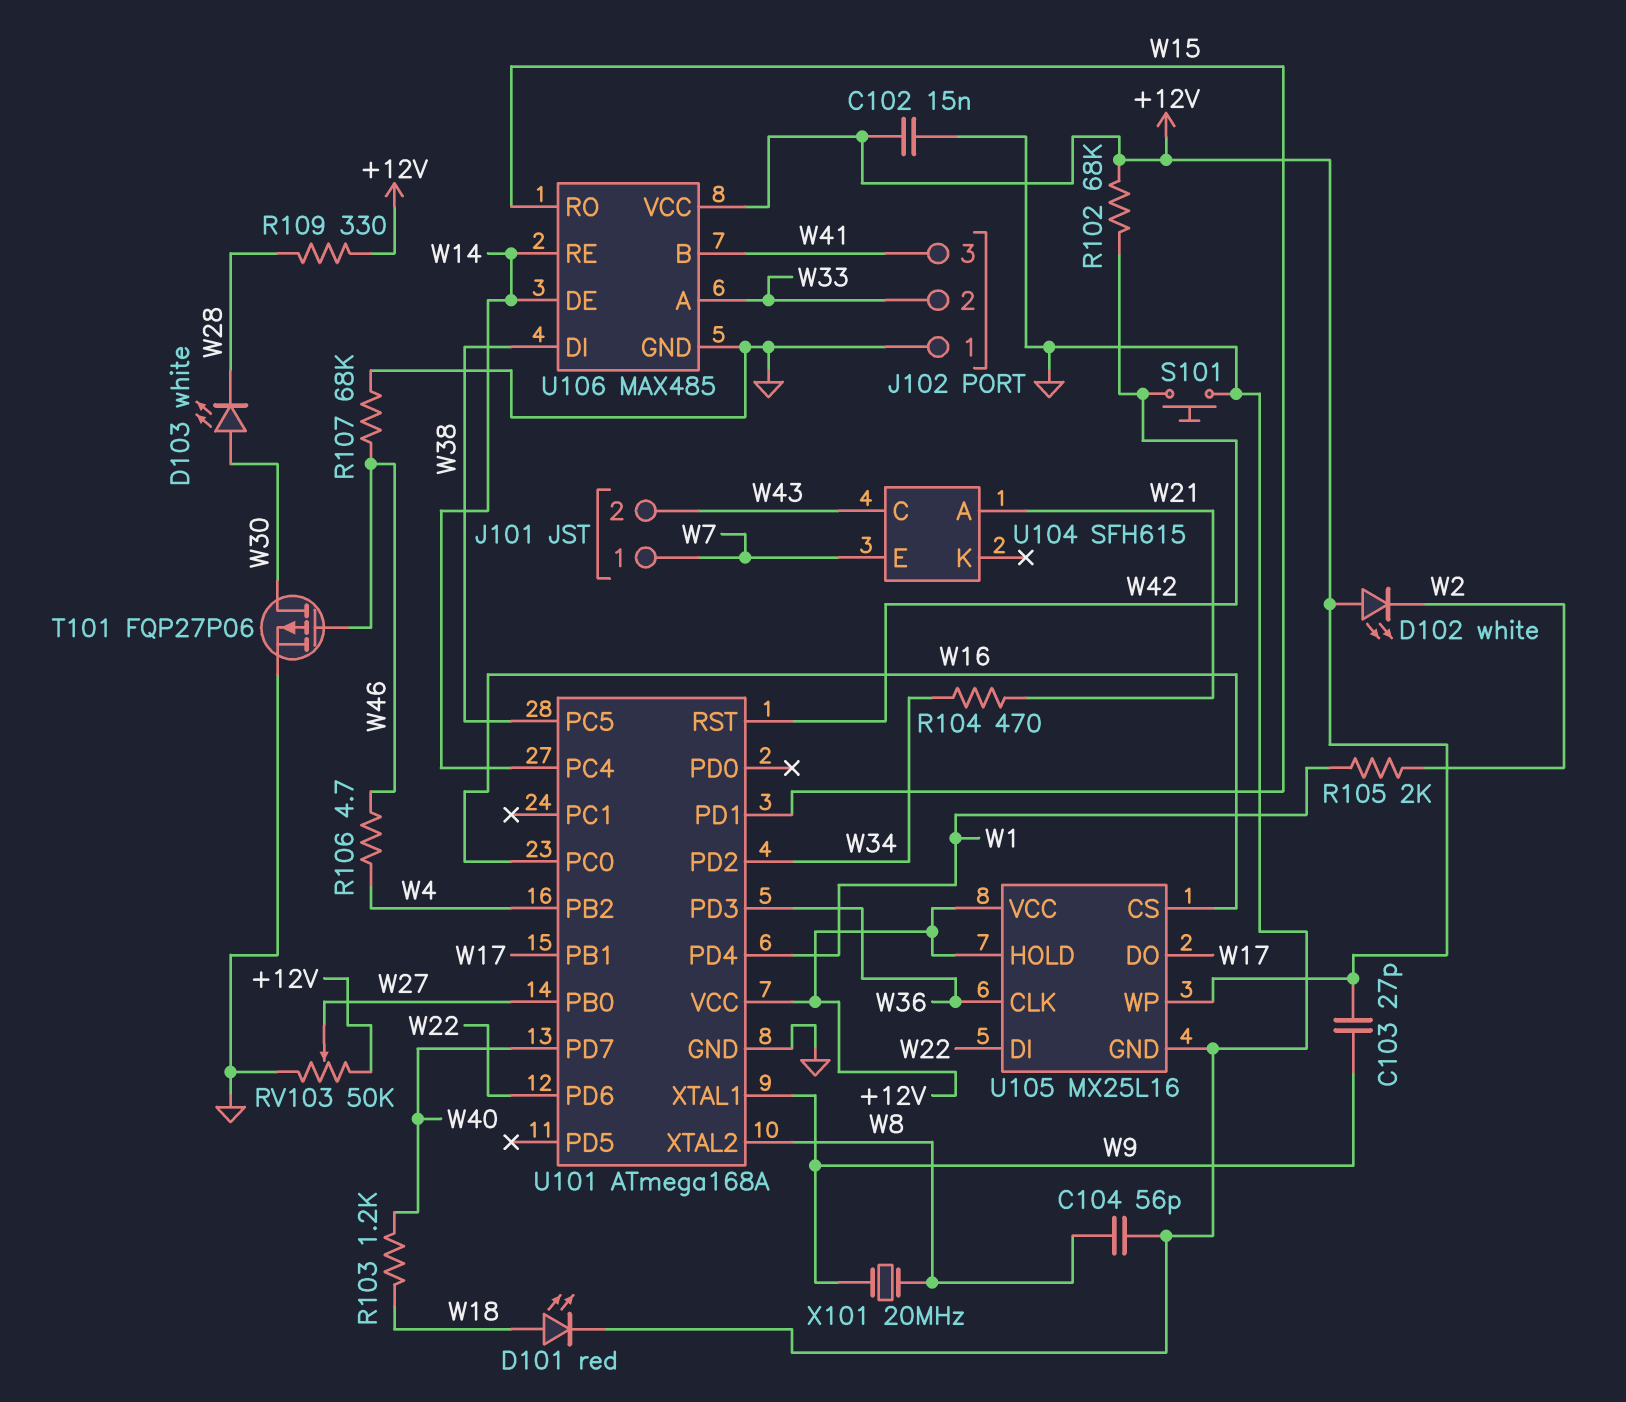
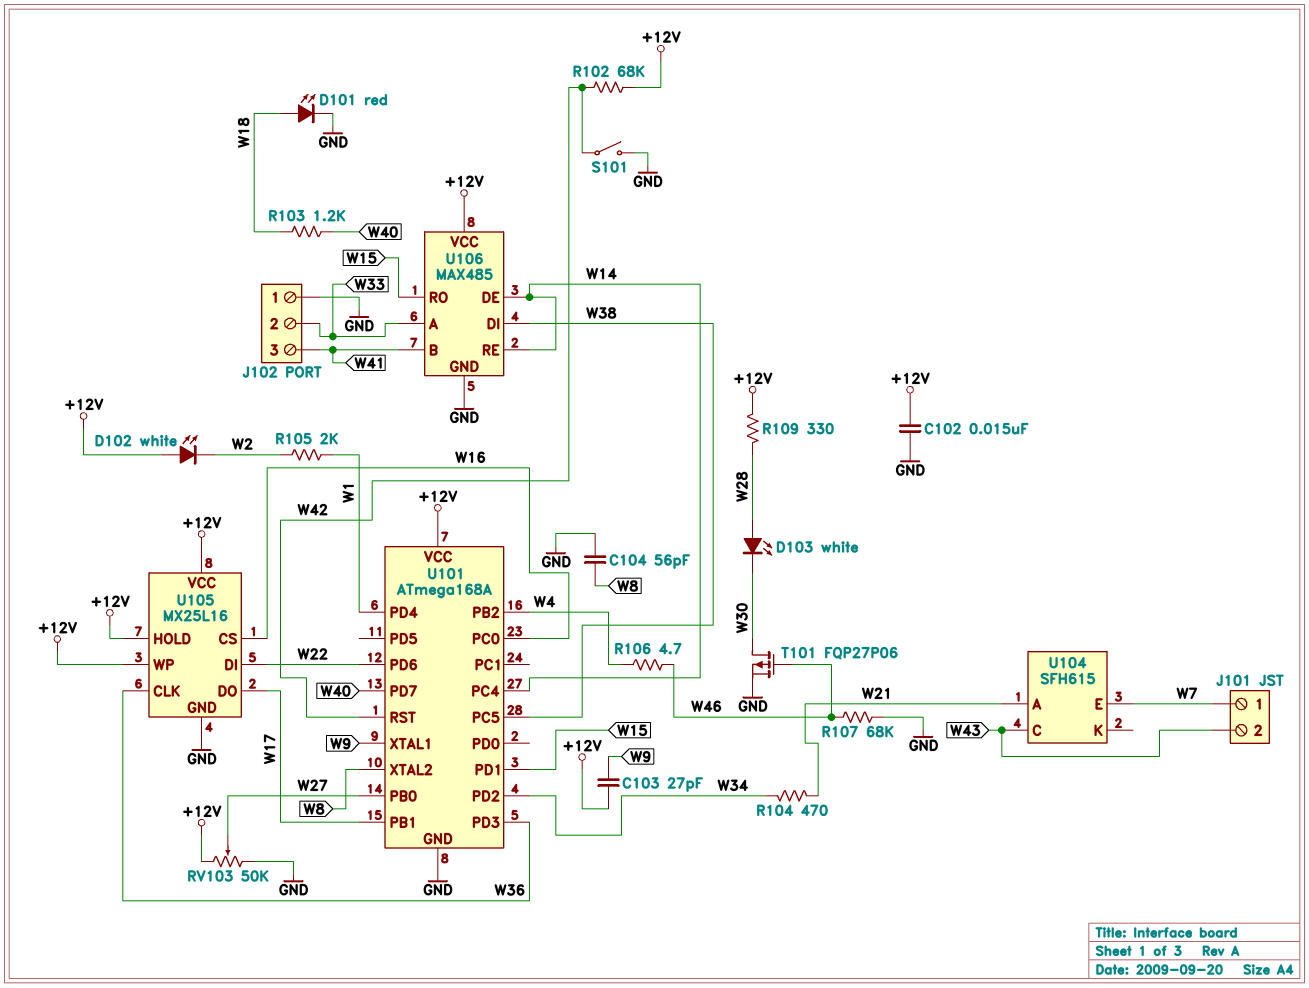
D103: LED white (A W30, K W28) -> LED white (A W28, K W30)
S101: button (GND, W42) -> switch (GND, W42)
X101: 20MHz (W8, W9) -> none

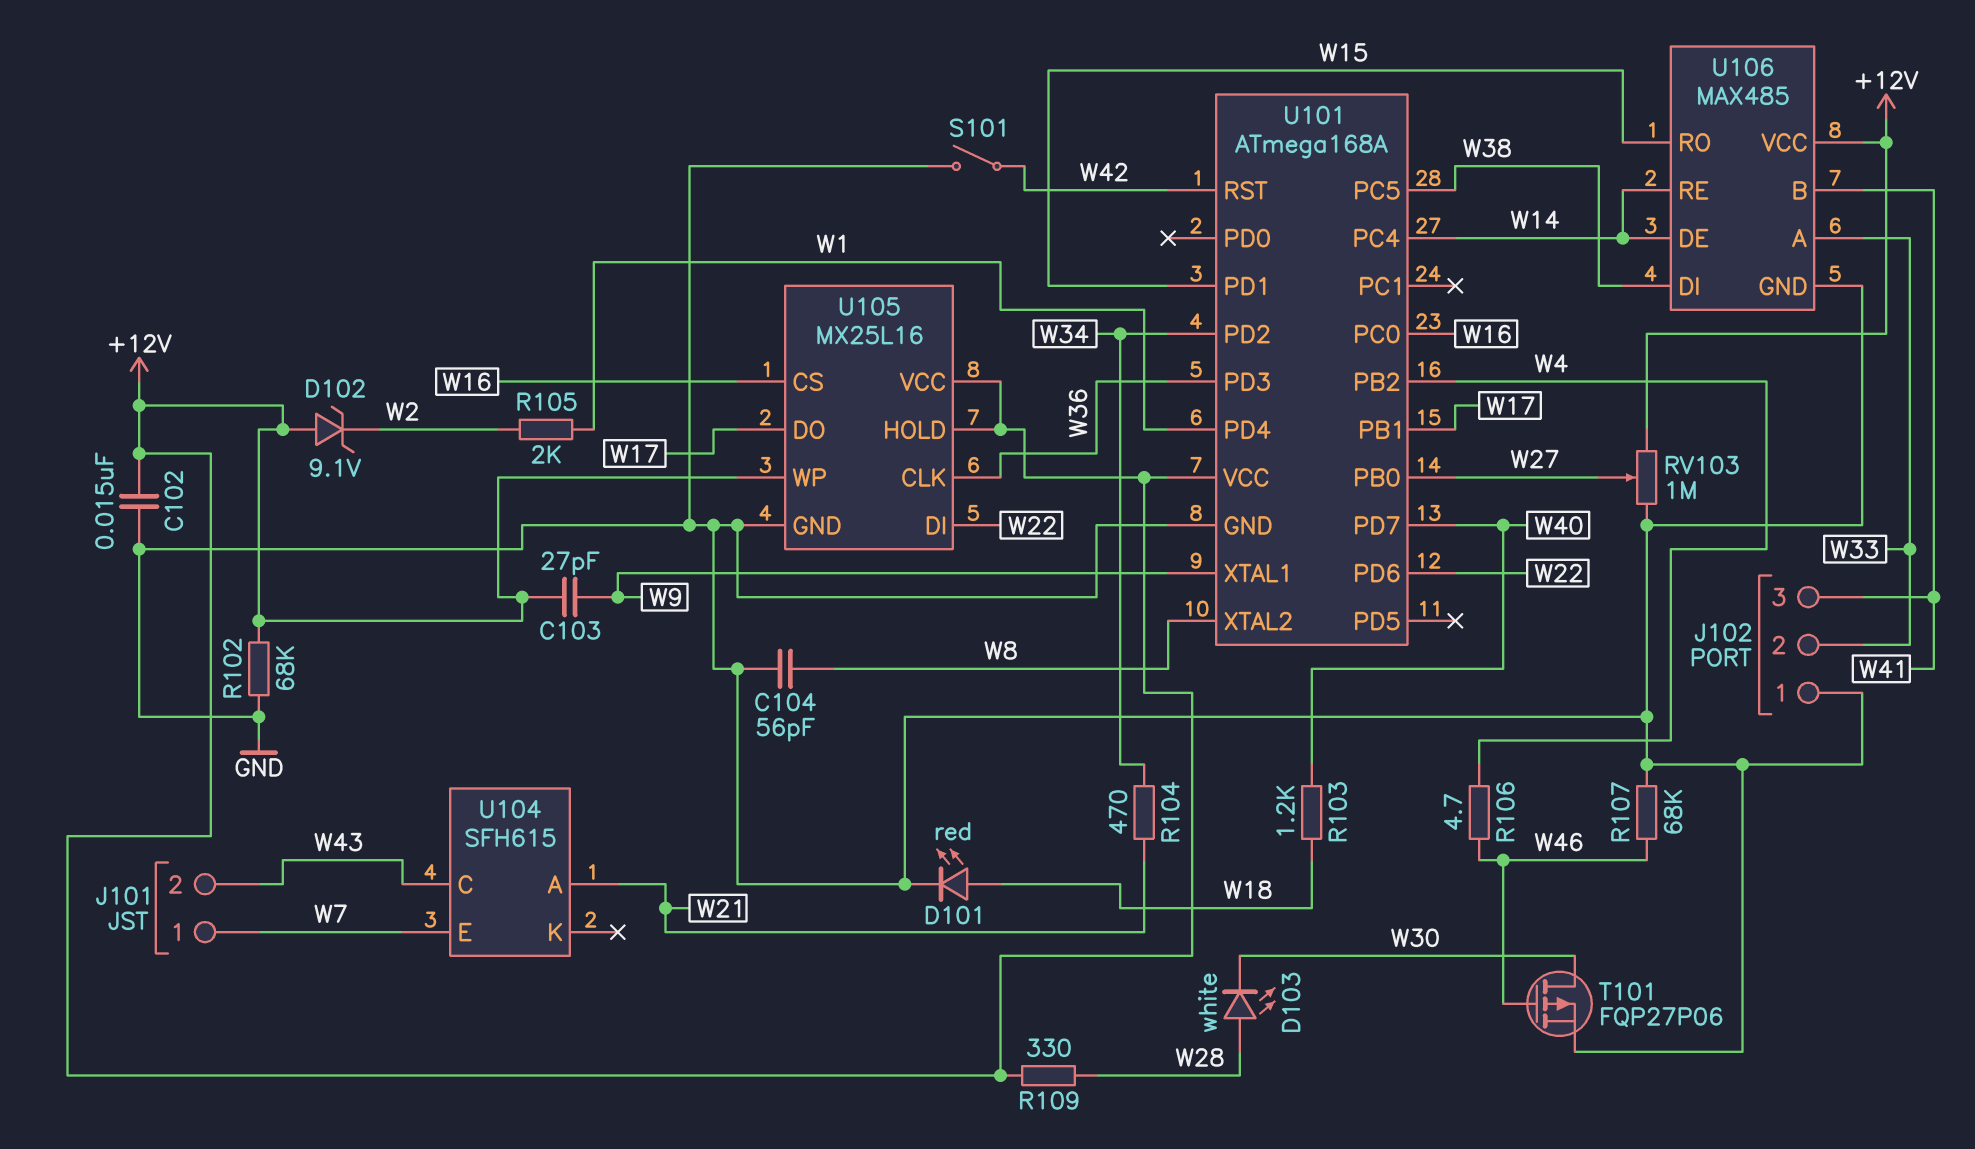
D102: LED white (A +12V, K W2) -> zener 9.1V (A +12V, K W2)
R102: 68k (+12V, W42) -> 68k (+12V, GND)
RV103: 50k (+12V, GND, wiper W27) -> 1M (+12V, GND, wiper W27)

